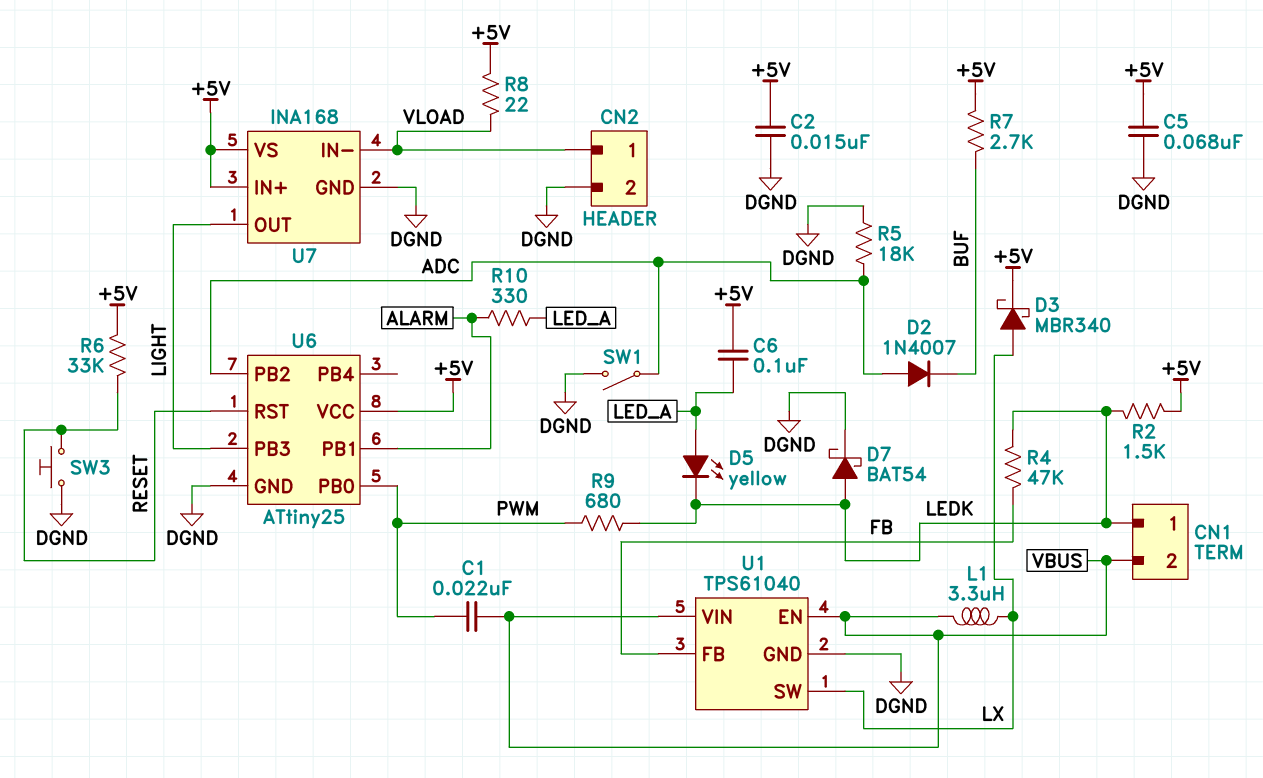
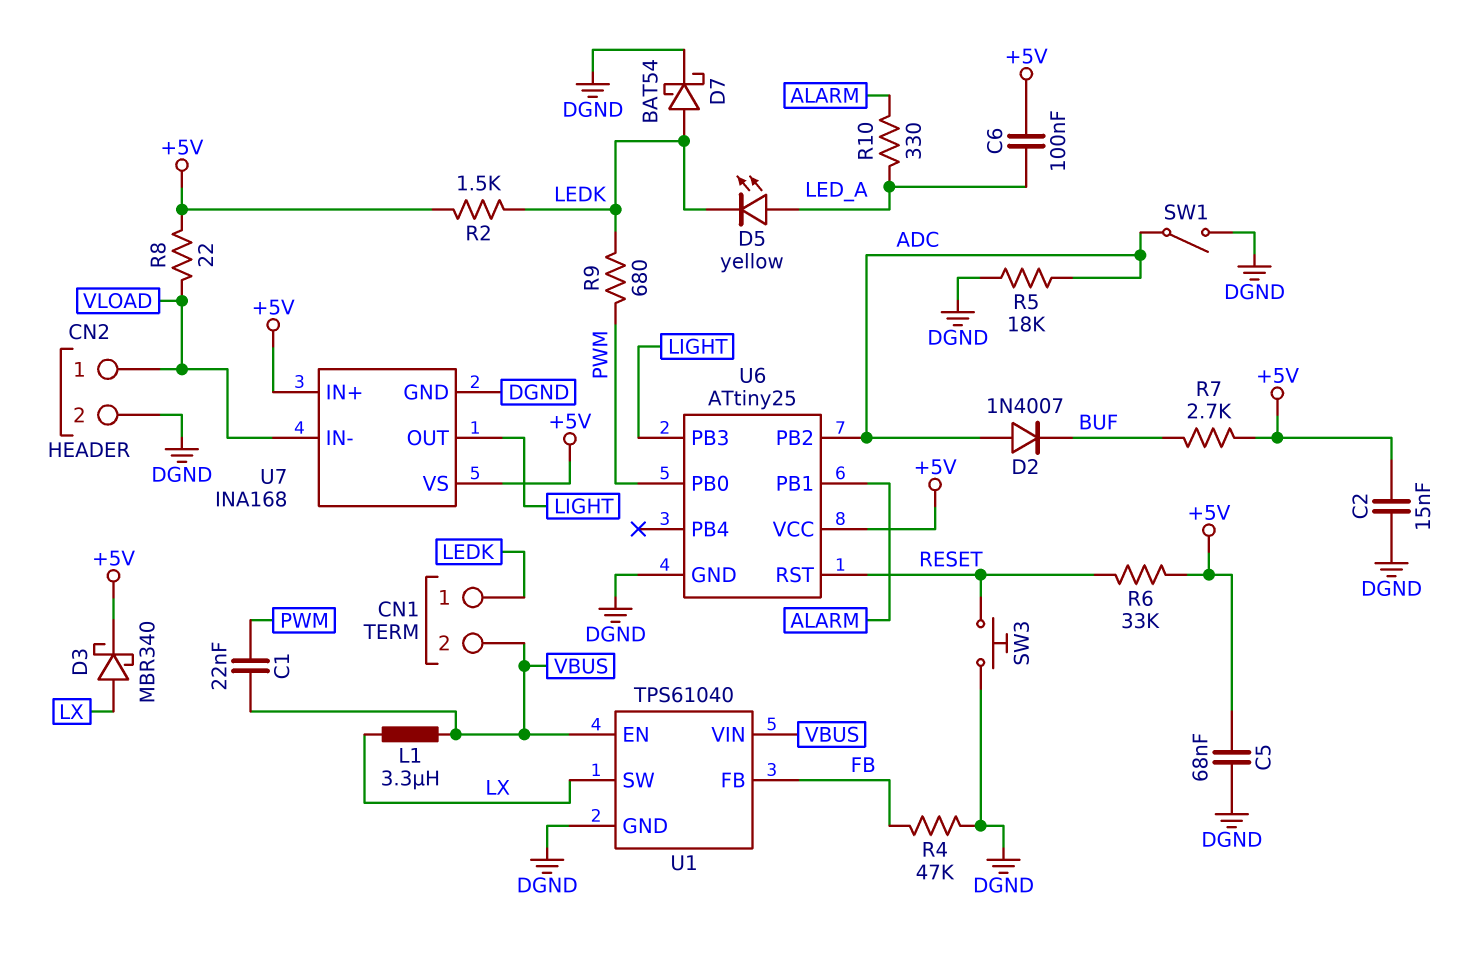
R4: 47k (FB, LEDK) -> 47k (DGND, FB)

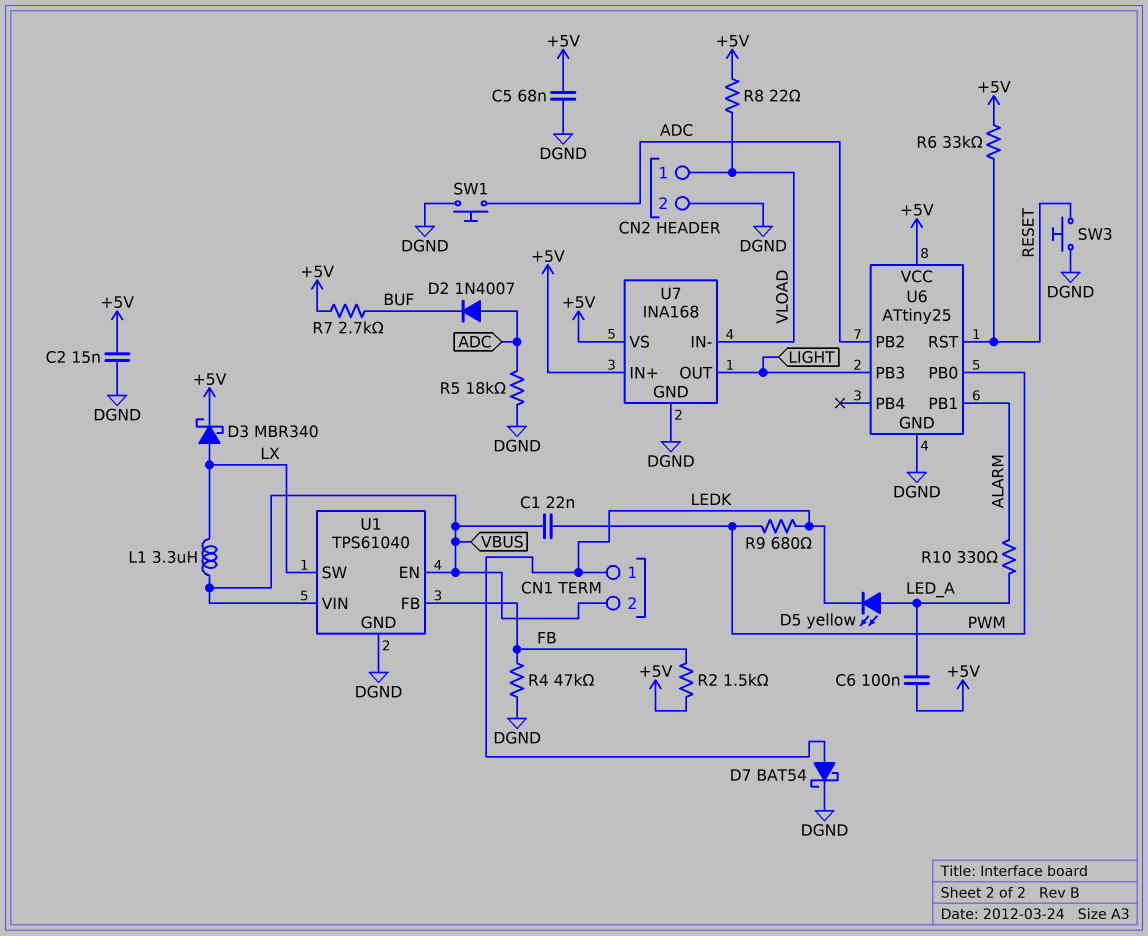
R2: 1.5k (+5V, LEDK) -> 1.5k (+5V, FB)
SW1: switch (ADC, DGND) -> button (ADC, DGND)

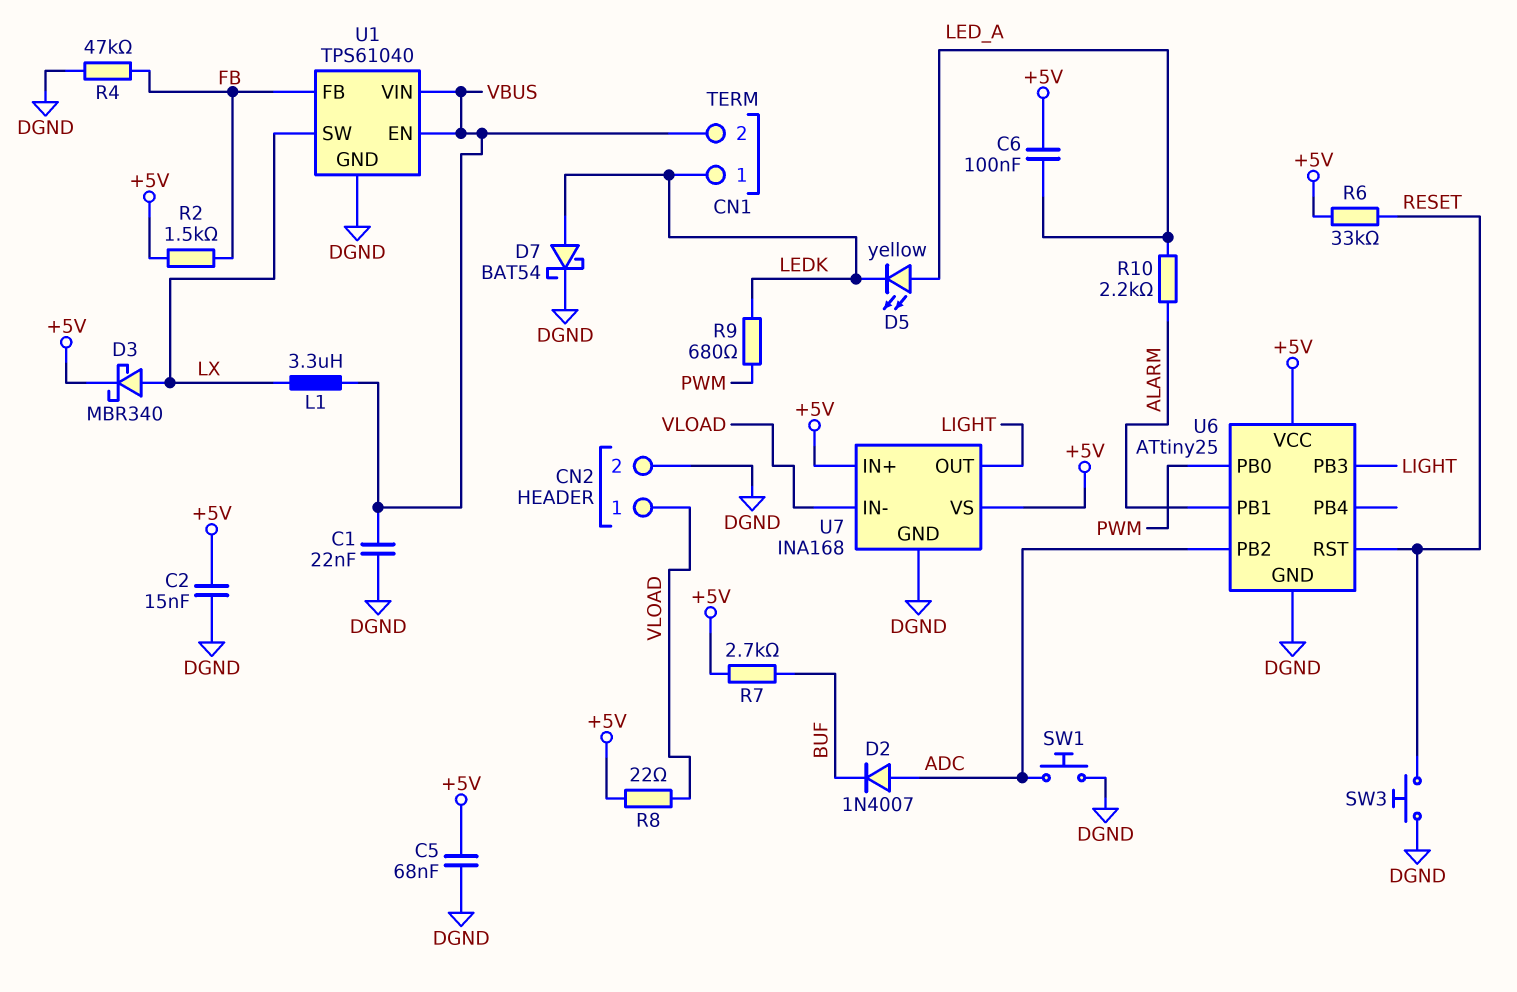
C1: 22nF (PWM, VBUS) -> 22nF (DGND, VBUS)
R5: 18k (ADC, DGND) -> none
R10: 330 (ALARM, LED_A) -> 2.2k (ALARM, LED_A)

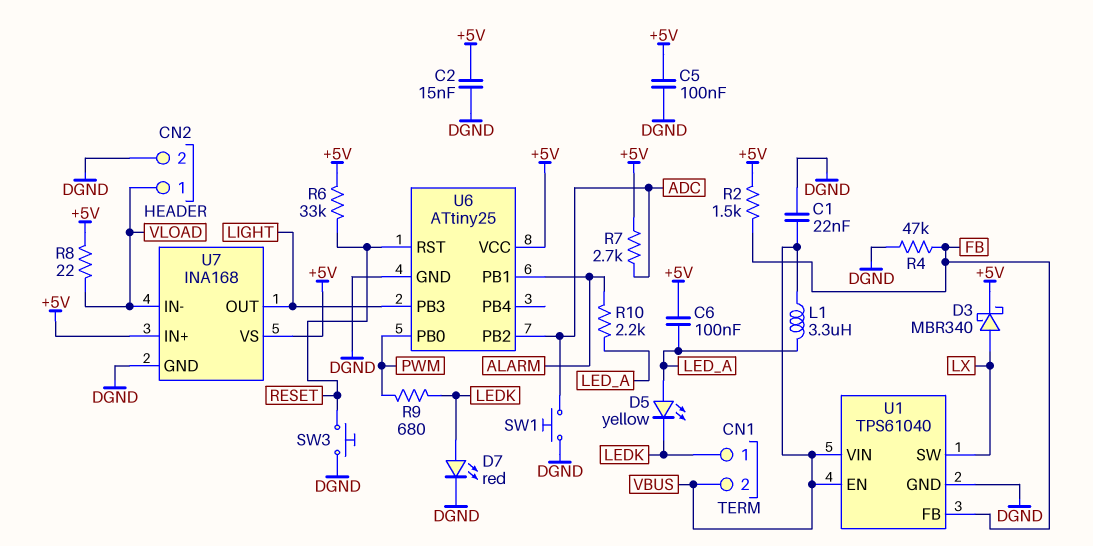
C5: 68nF (+5V, DGND) -> 100nF (+5V, DGND)
D2: diode 1N4007 (A ADC, K BUF) -> none
D7: schottky BAT54 (A LEDK, K DGND) -> LED red (A LEDK, K DGND)
L1: 3.3uH (LX, VBUS) -> 3.3uH (LED_A, VBUS)
R7: 2.7k (+5V, BUF) -> 2.7k (+5V, ADC)

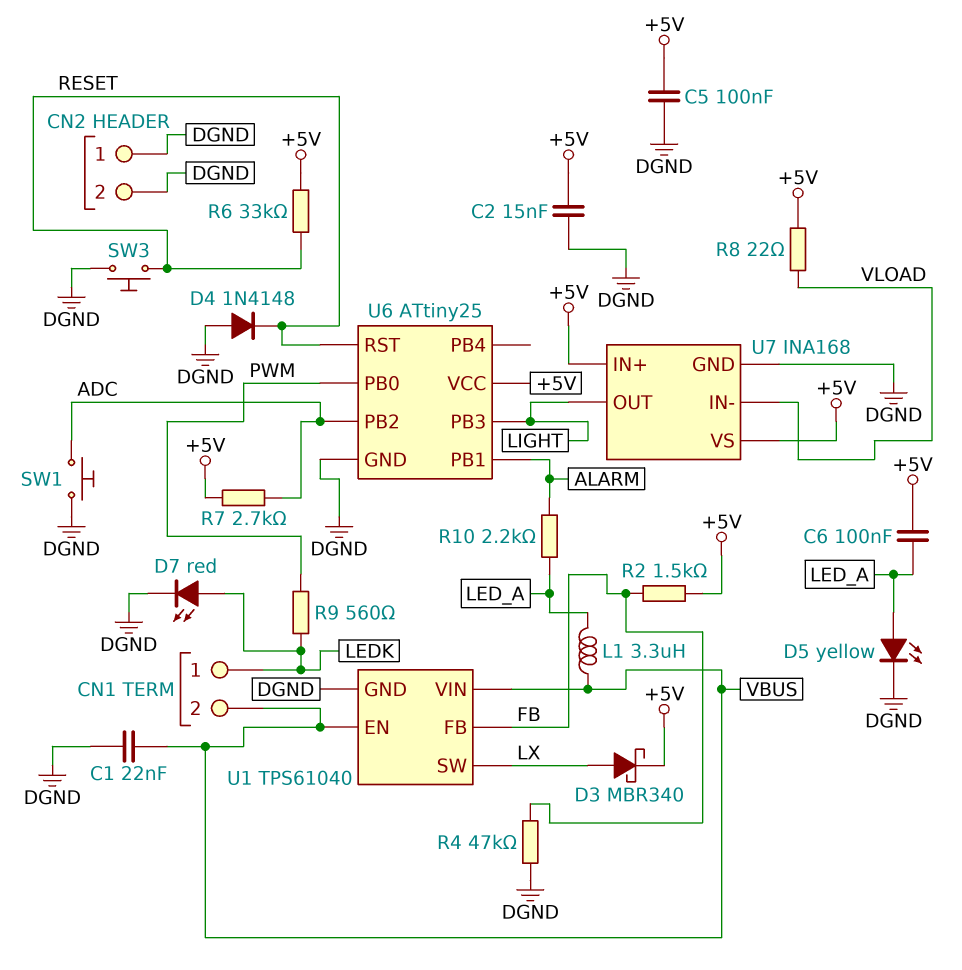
CN2 pin 1: VLOAD -> DGND
D4: none -> diode 1N4148 (A DGND, K RESET)
D5: LED yellow (A LED_A, K LEDK) -> LED yellow (A LED_A, K DGND)
R9: 680 (LEDK, PWM) -> 560 (LEDK, PWM)

